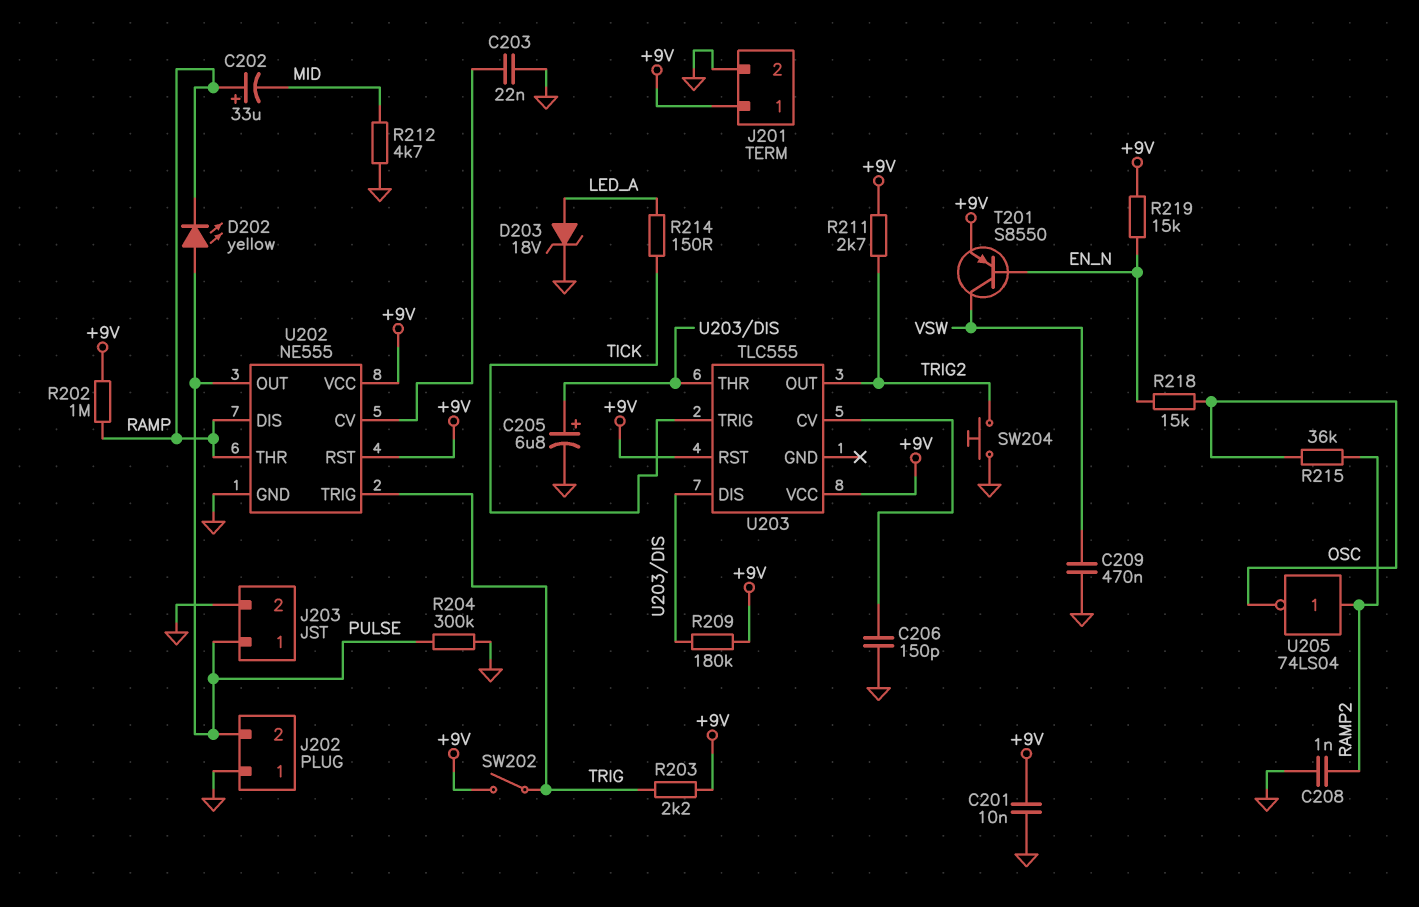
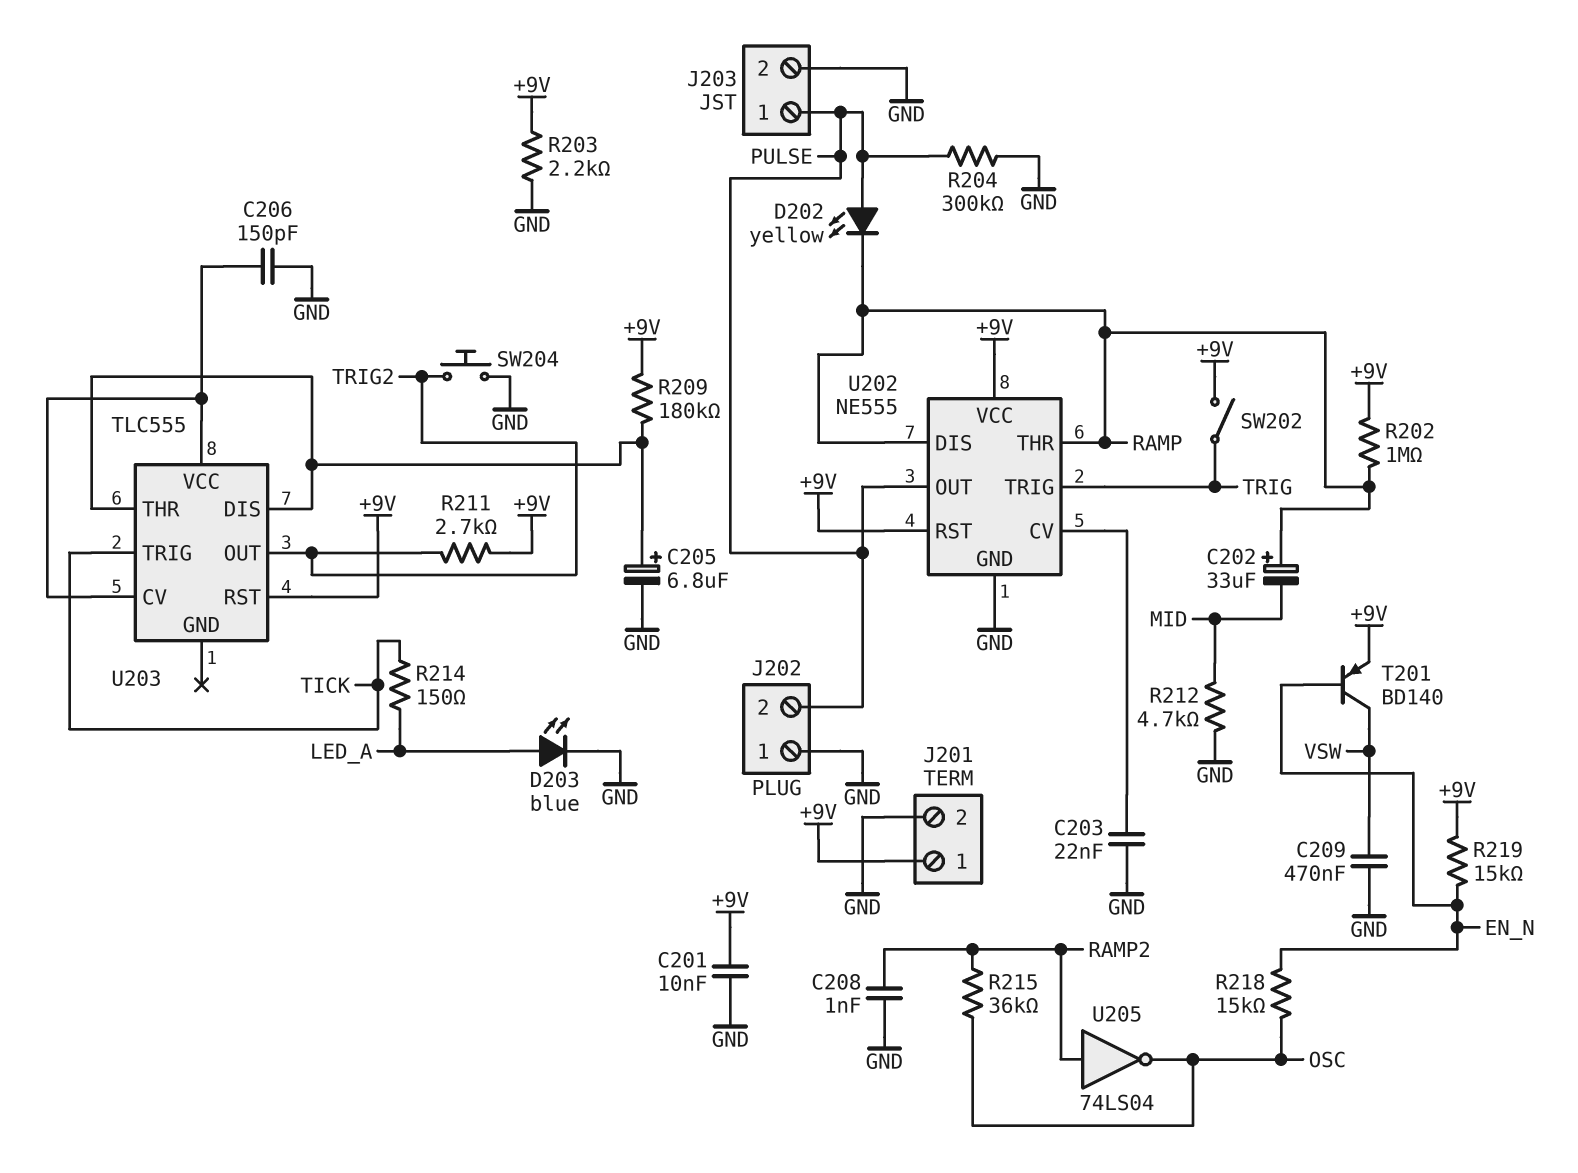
D203: zener 18V (A LED_A, K GND) -> LED blue (A LED_A, K GND)
R203: 2.2k (+9V, TRIG) -> 2.2k (+9V, GND)
T201: PNP S8550 (B EN_N, C VSW, E +9V) -> PNP BD140 (B EN_N, C VSW, E +9V)
U203 pin VCC: +9V -> U203/CV

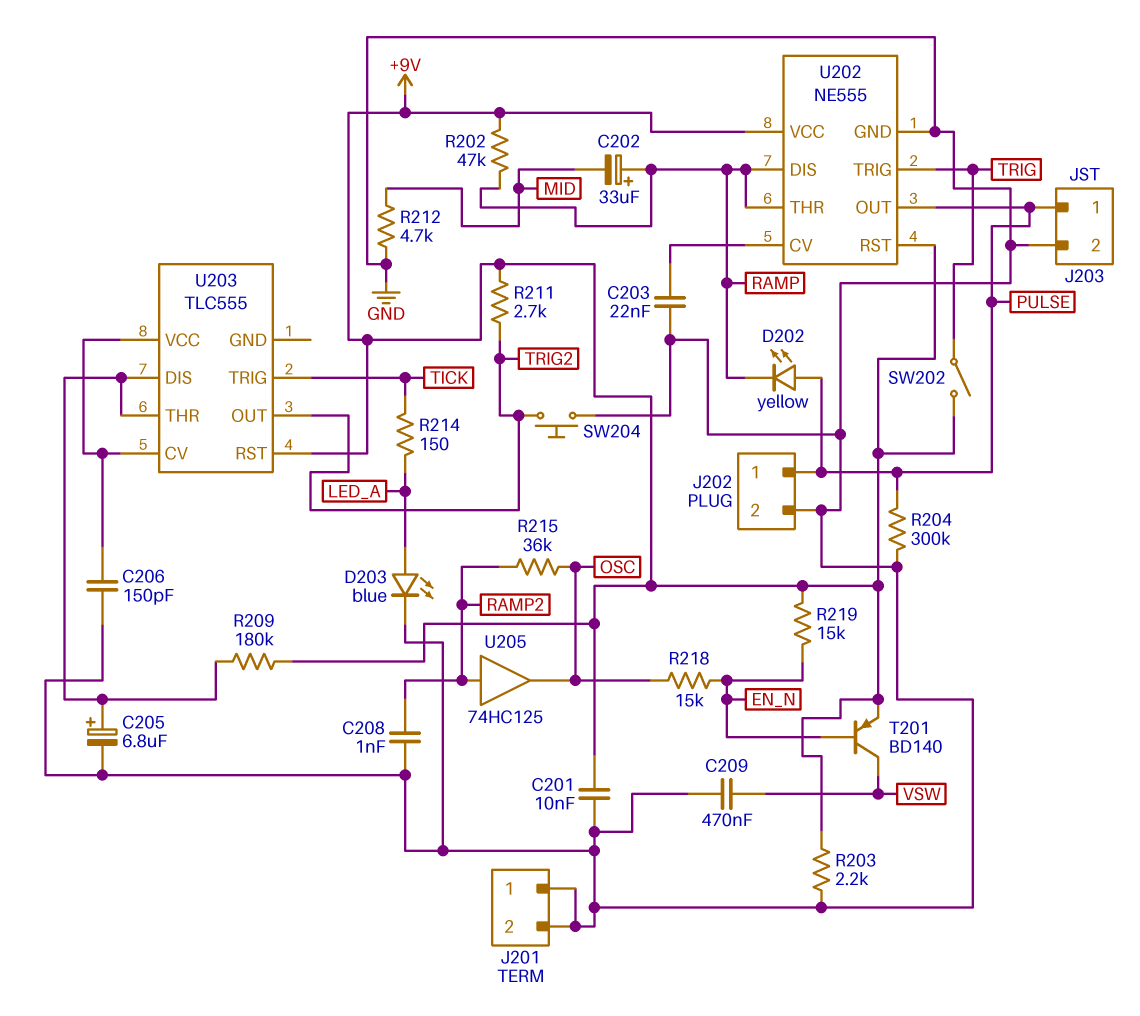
J201 pin 1: +9V -> GND
J202 pin 1: GND -> PULSE
J202 pin 2: PULSE -> GND
R202: 1M (+9V, RAMP) -> 47k (+9V, RAMP)
U205: NOT 74LS04 (in RAMP2, out OSC) -> buffer 74HC125 (in RAMP2, out OSC)

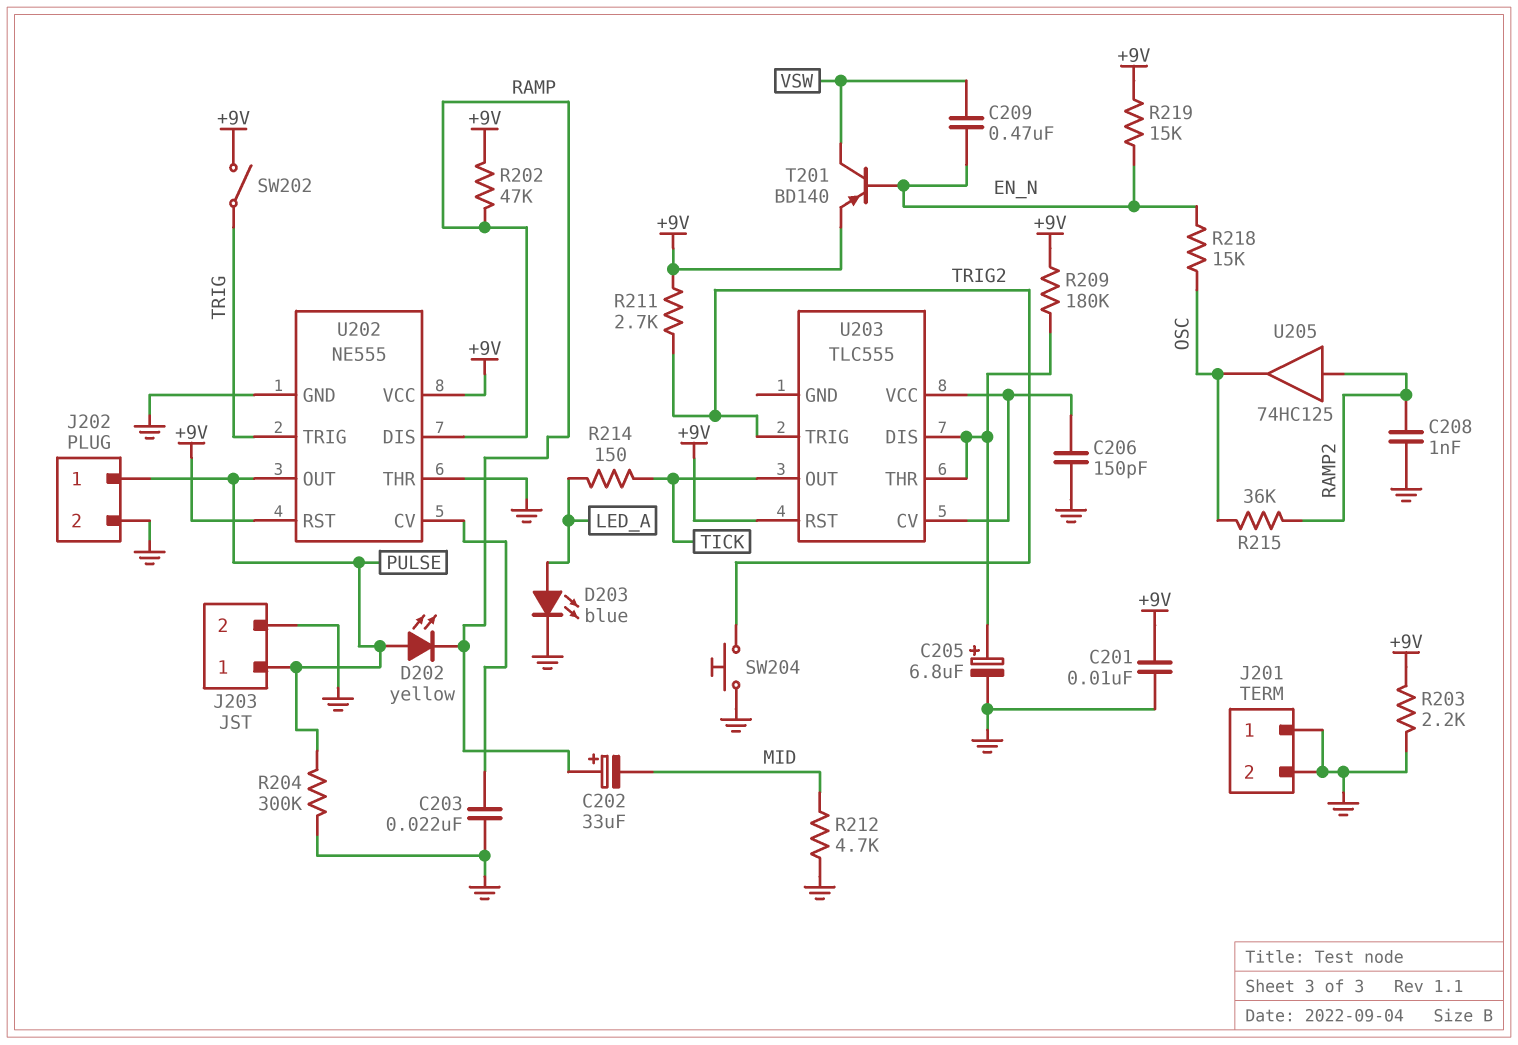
C209: 470nF (GND, VSW) -> 470nF (EN_N, VSW)
U202 pin THR: RAMP -> GND
U203 pin OUT: TRIG2 -> TICK
U203 pin TRIG: TICK -> TRIG2

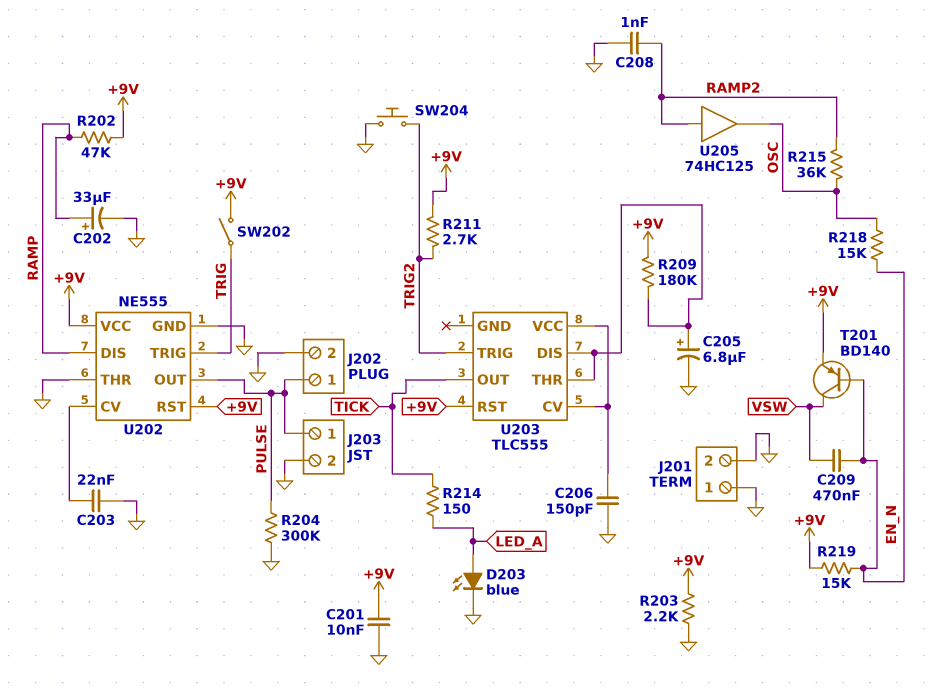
C202: 33uF (plus RAMP, minus MID) -> 33uF (plus RAMP, minus GND)
D202: LED yellow (A PULSE, K RAMP) -> none
R212: 4.7k (GND, MID) -> none

